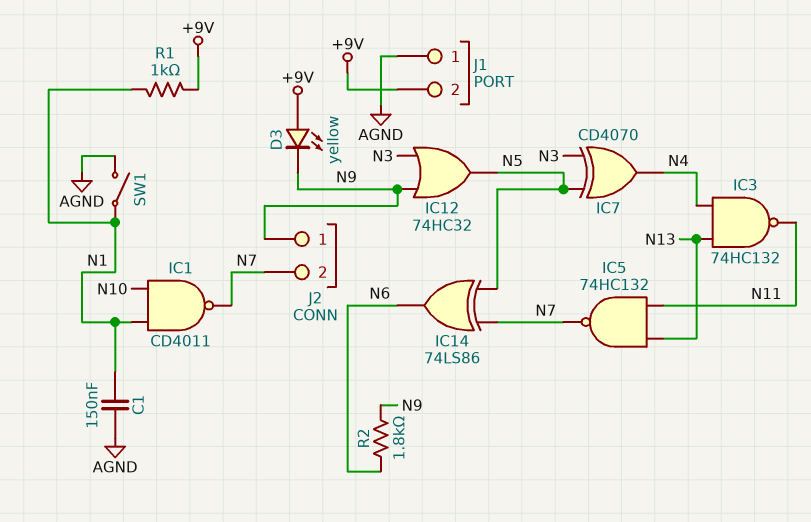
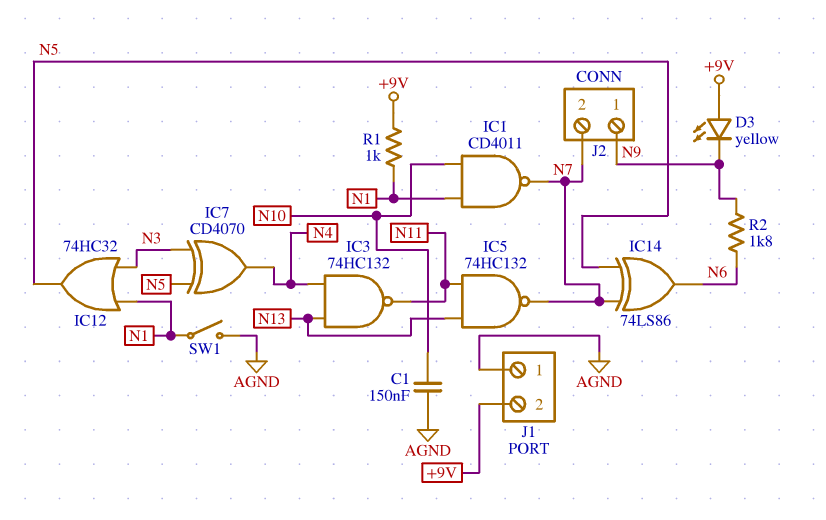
C1: 150nF (AGND, N1) -> 150nF (AGND, N10)
IC12: OR 74HC32 (in N3, in N9, out N5) -> OR 74HC32 (in N1, in N3, out N5)

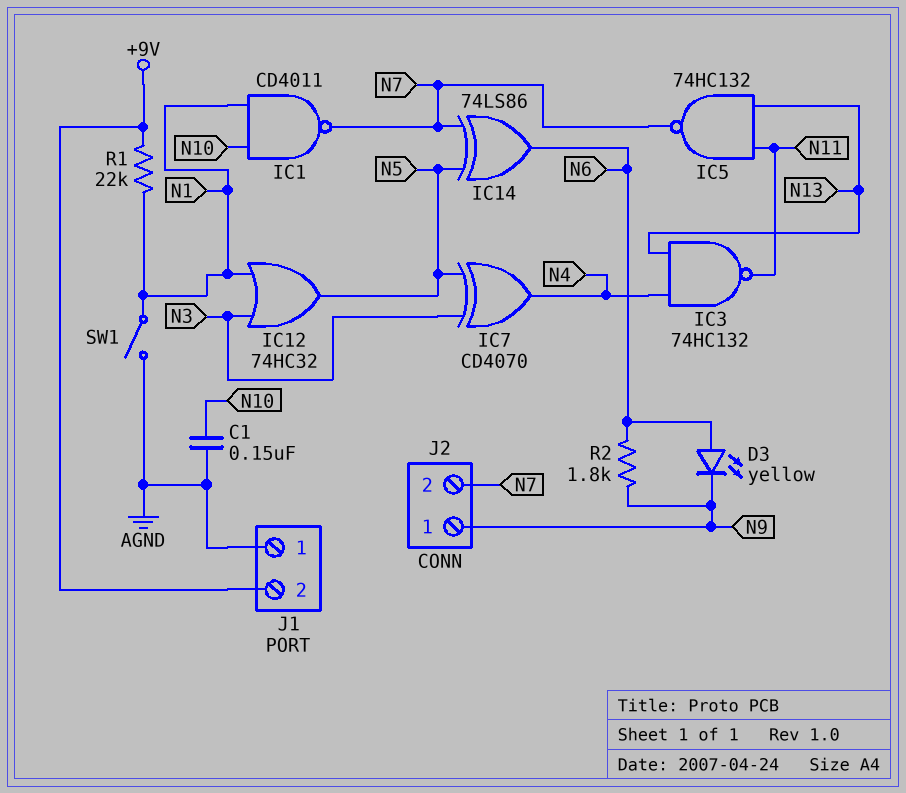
D3: LED yellow (A +9V, K N9) -> LED yellow (A N6, K N9)
R1: 1k (+9V, N1) -> 22k (+9V, N1)

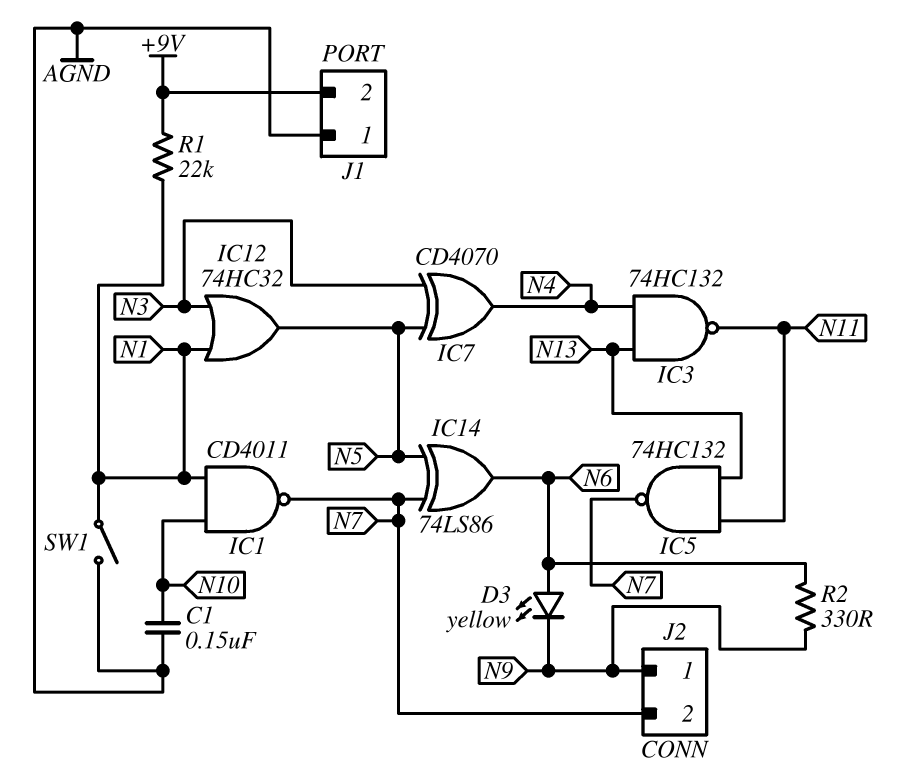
R2: 1.8k (N6, N9) -> 330 (N6, N9)

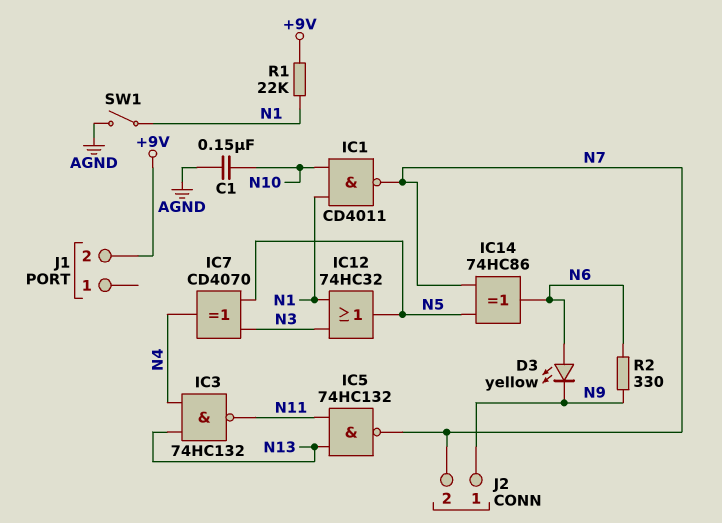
IC14: XOR 74LS86 (in N5, in N7, out N6) -> XOR 74HC86 (in N5, in N7, out N6)
J1 pin 1: AGND -> none

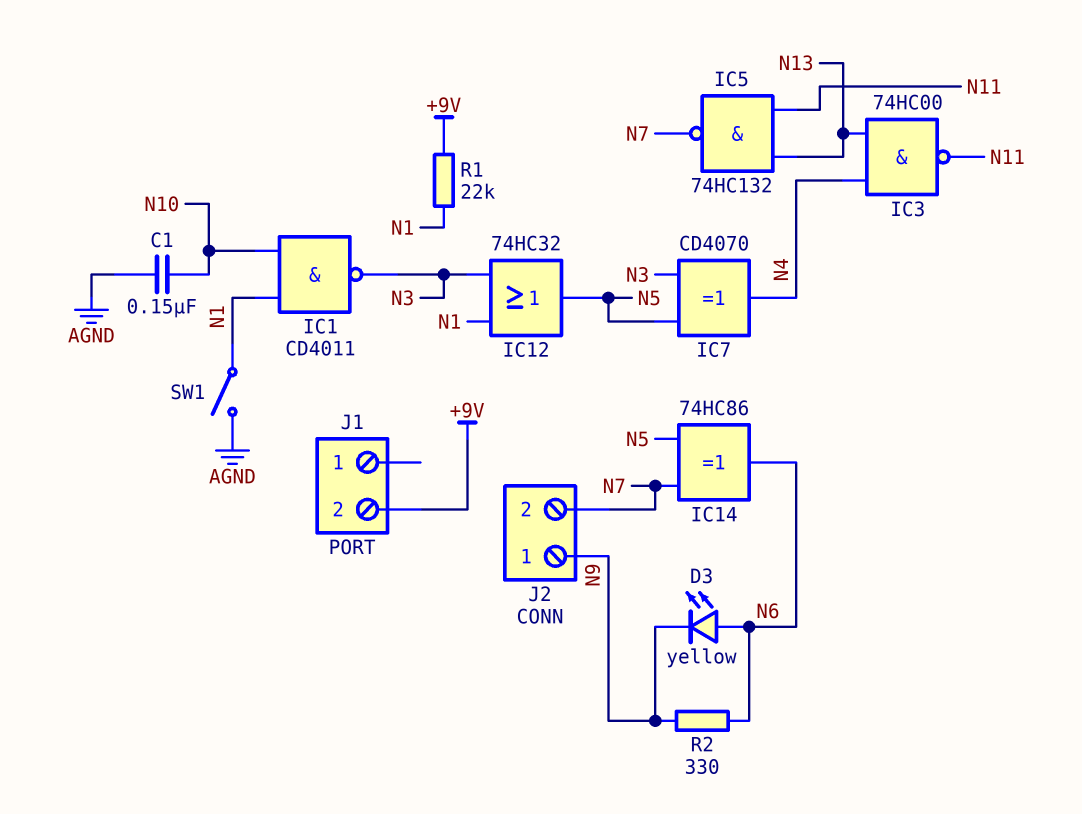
IC1: NAND CD4011 (in N1, in N10, out N7) -> NAND CD4011 (in N1, in N10, out N3)
IC3: NAND 74HC132 (in N4, in N13, out N11) -> NAND 74HC00 (in N4, in N13, out N11)

